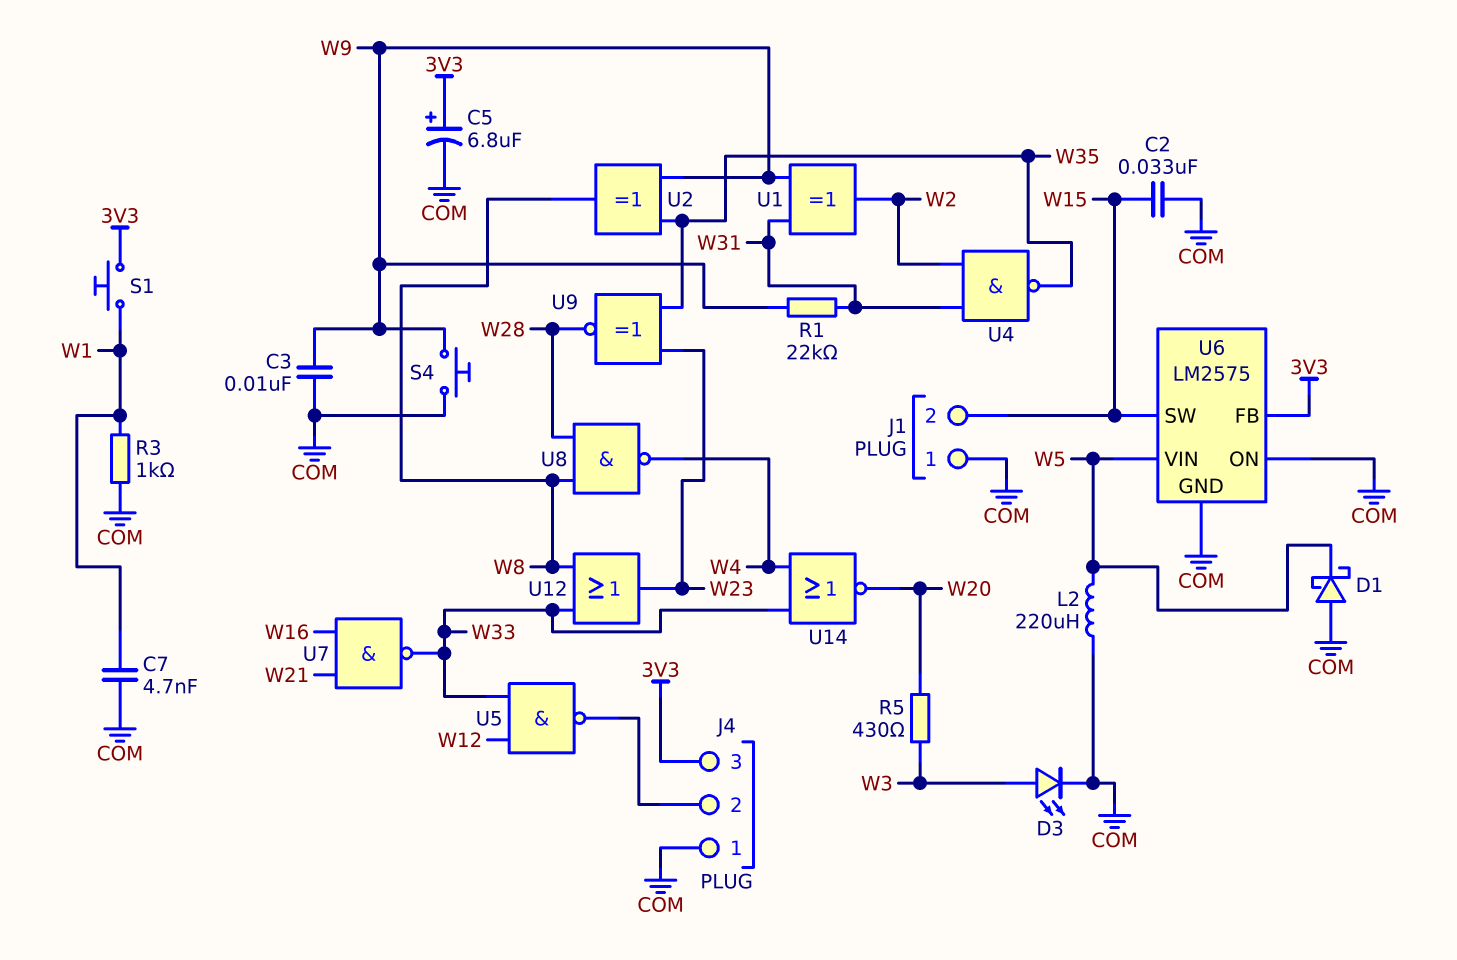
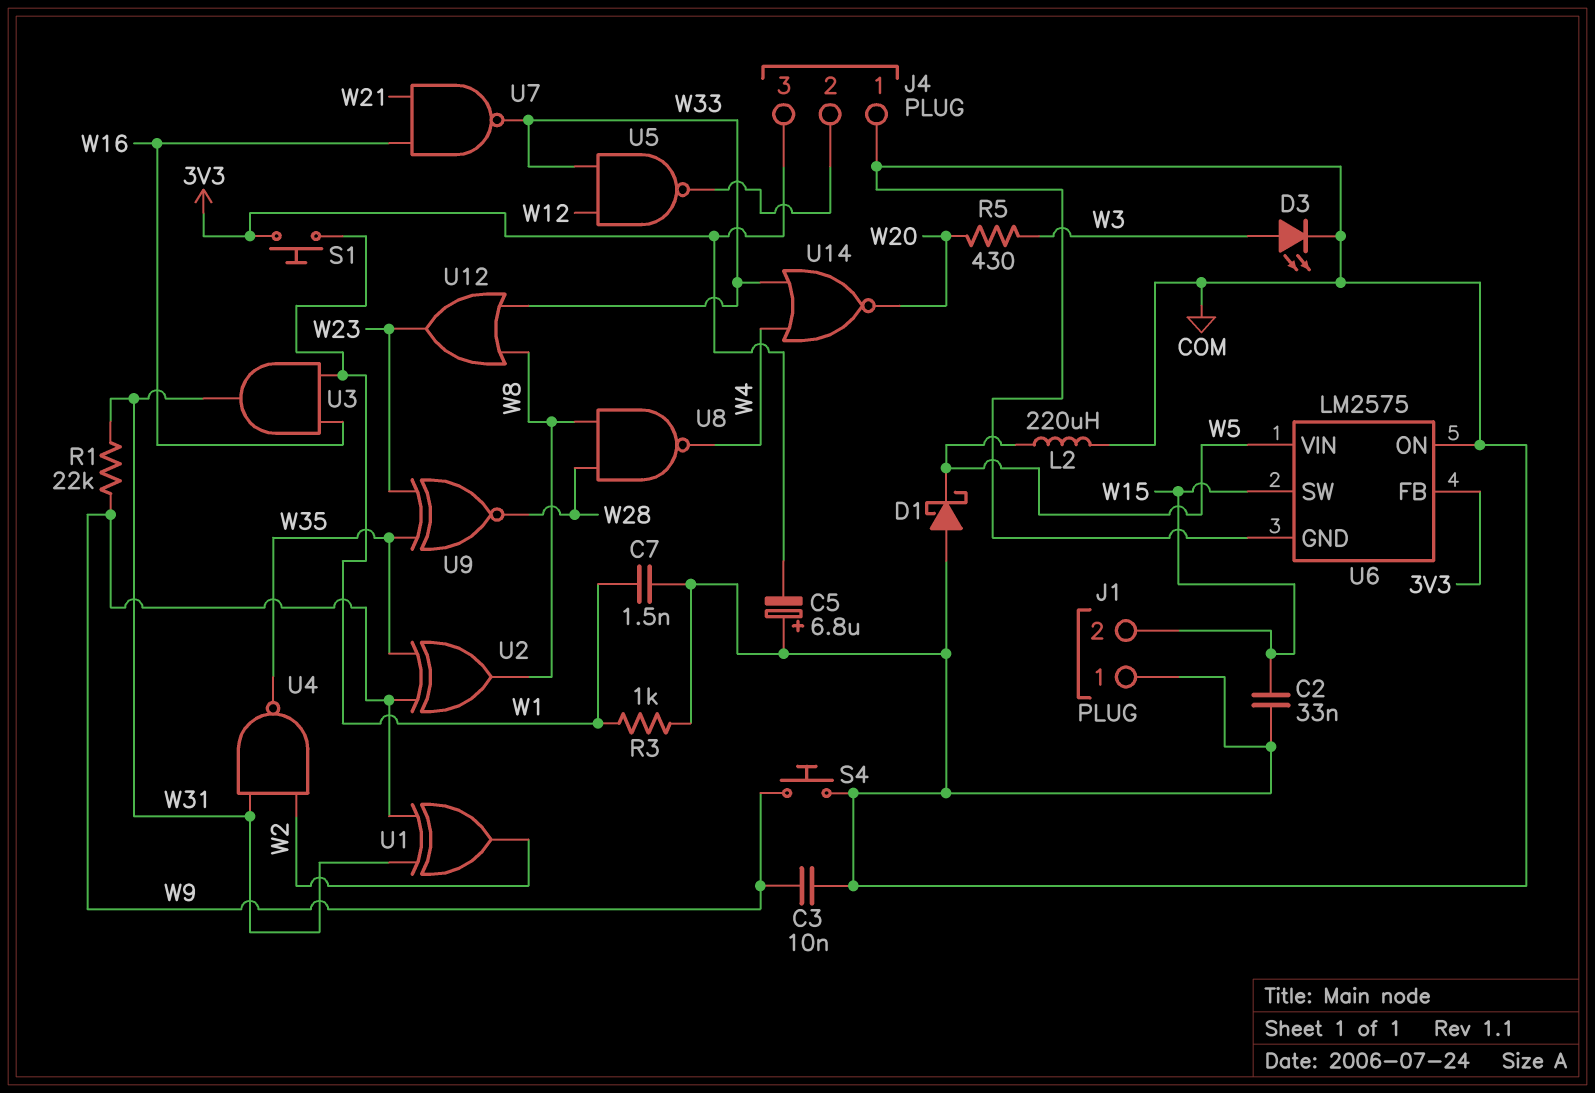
C5: 6.8uF (plus 3V3, minus COM) -> 6.8uF (plus COM, minus 3V3)
C7: 4.7nF (COM, W1) -> 1.5nF (COM, W1)
U3: none -> AND (in W1, in W16, out W31)

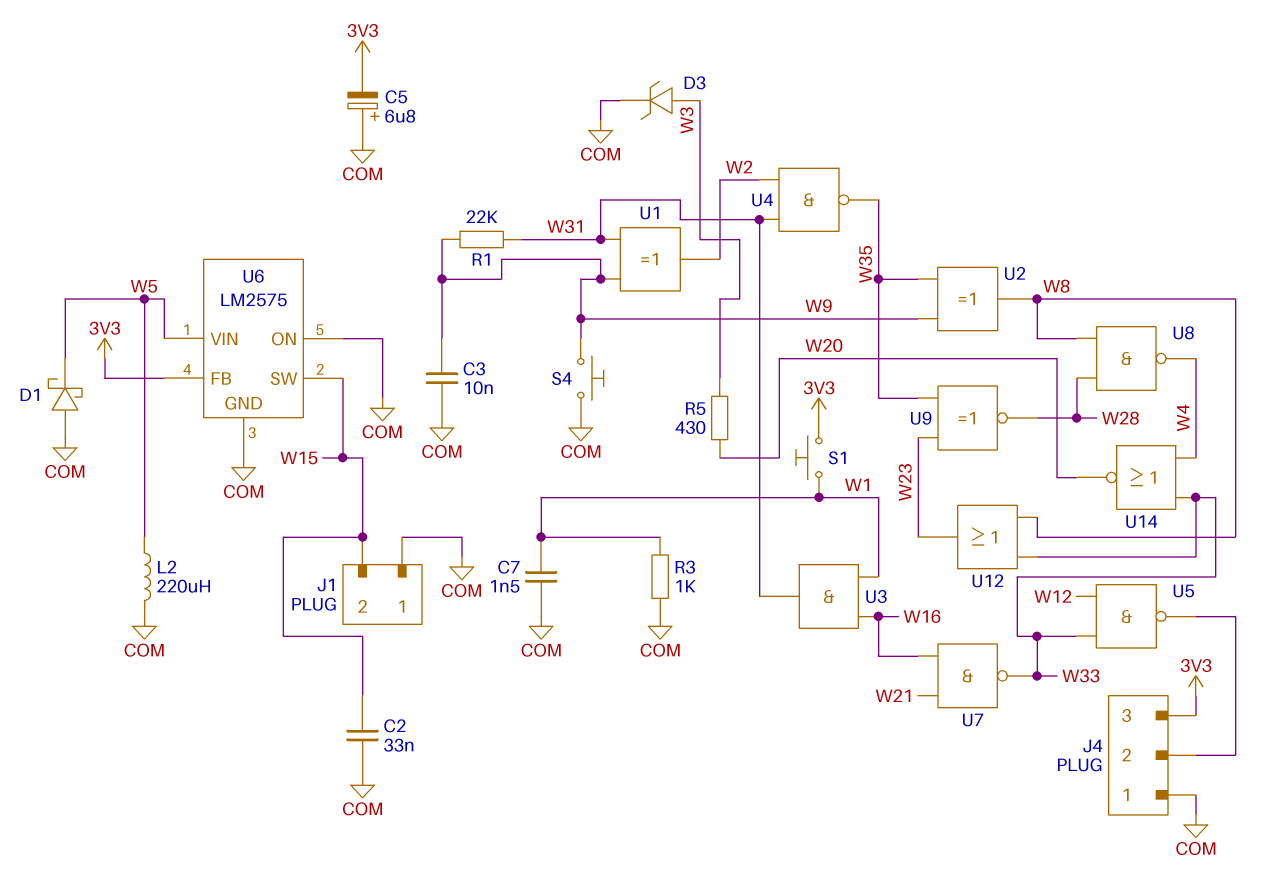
D3: LED (A W3, K COM) -> zener (A W3, K COM)

